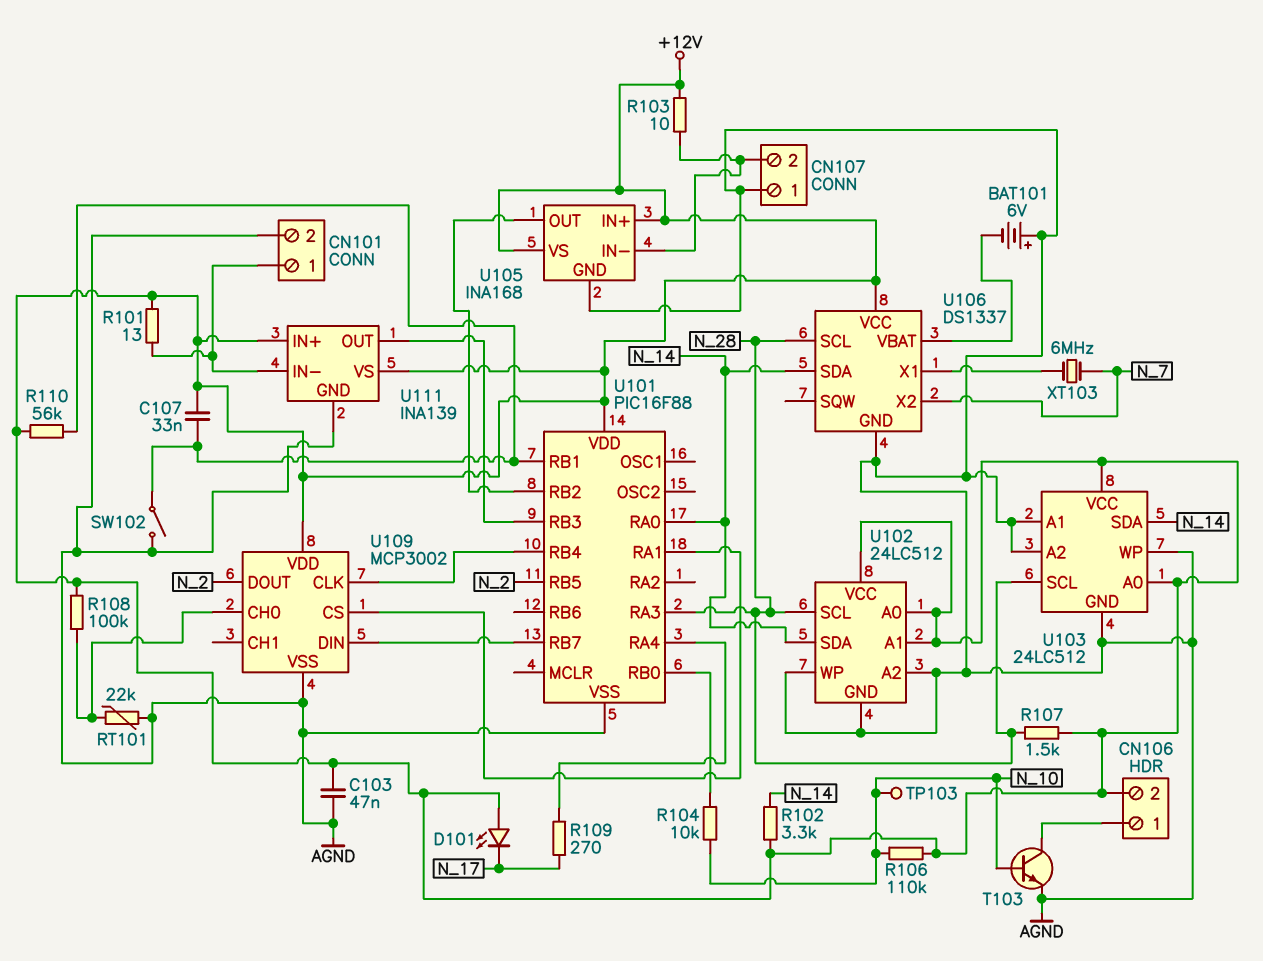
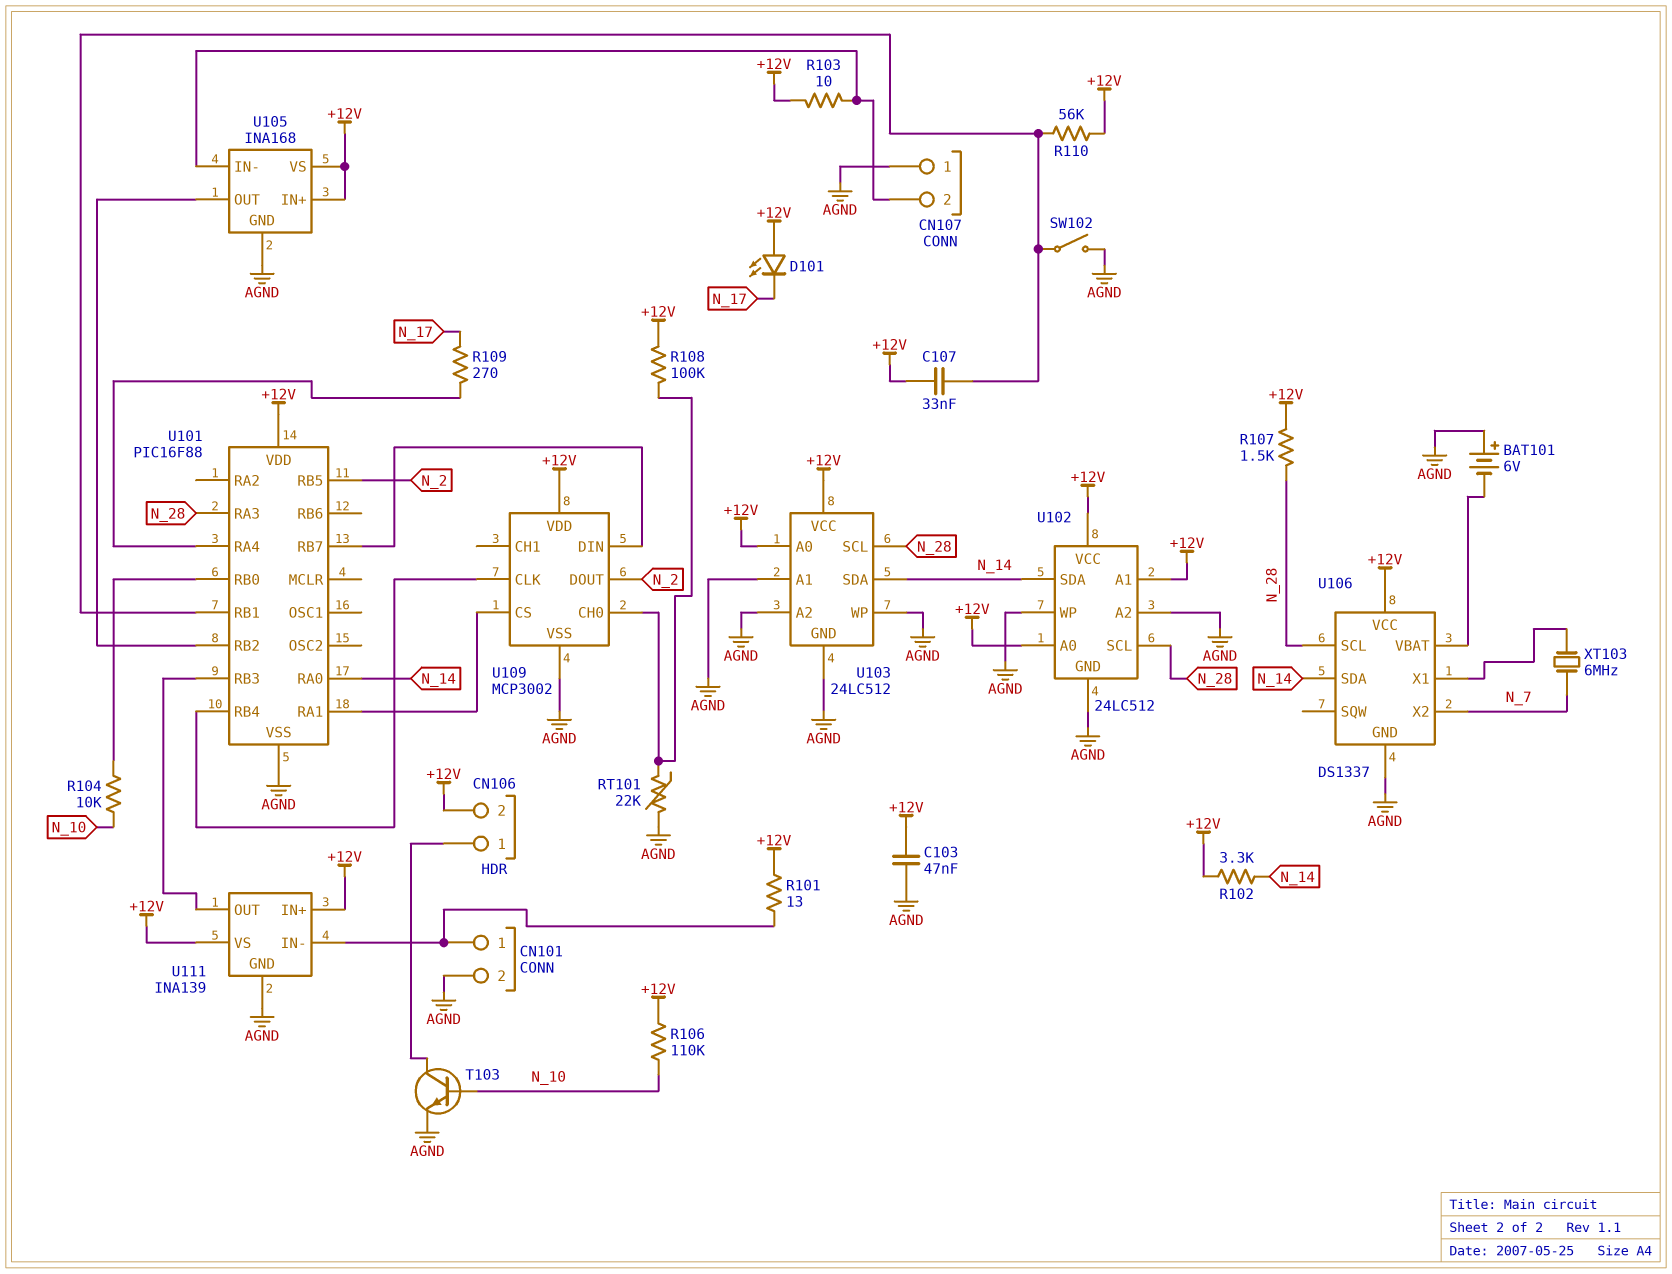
TP103: test point (N_10) -> none

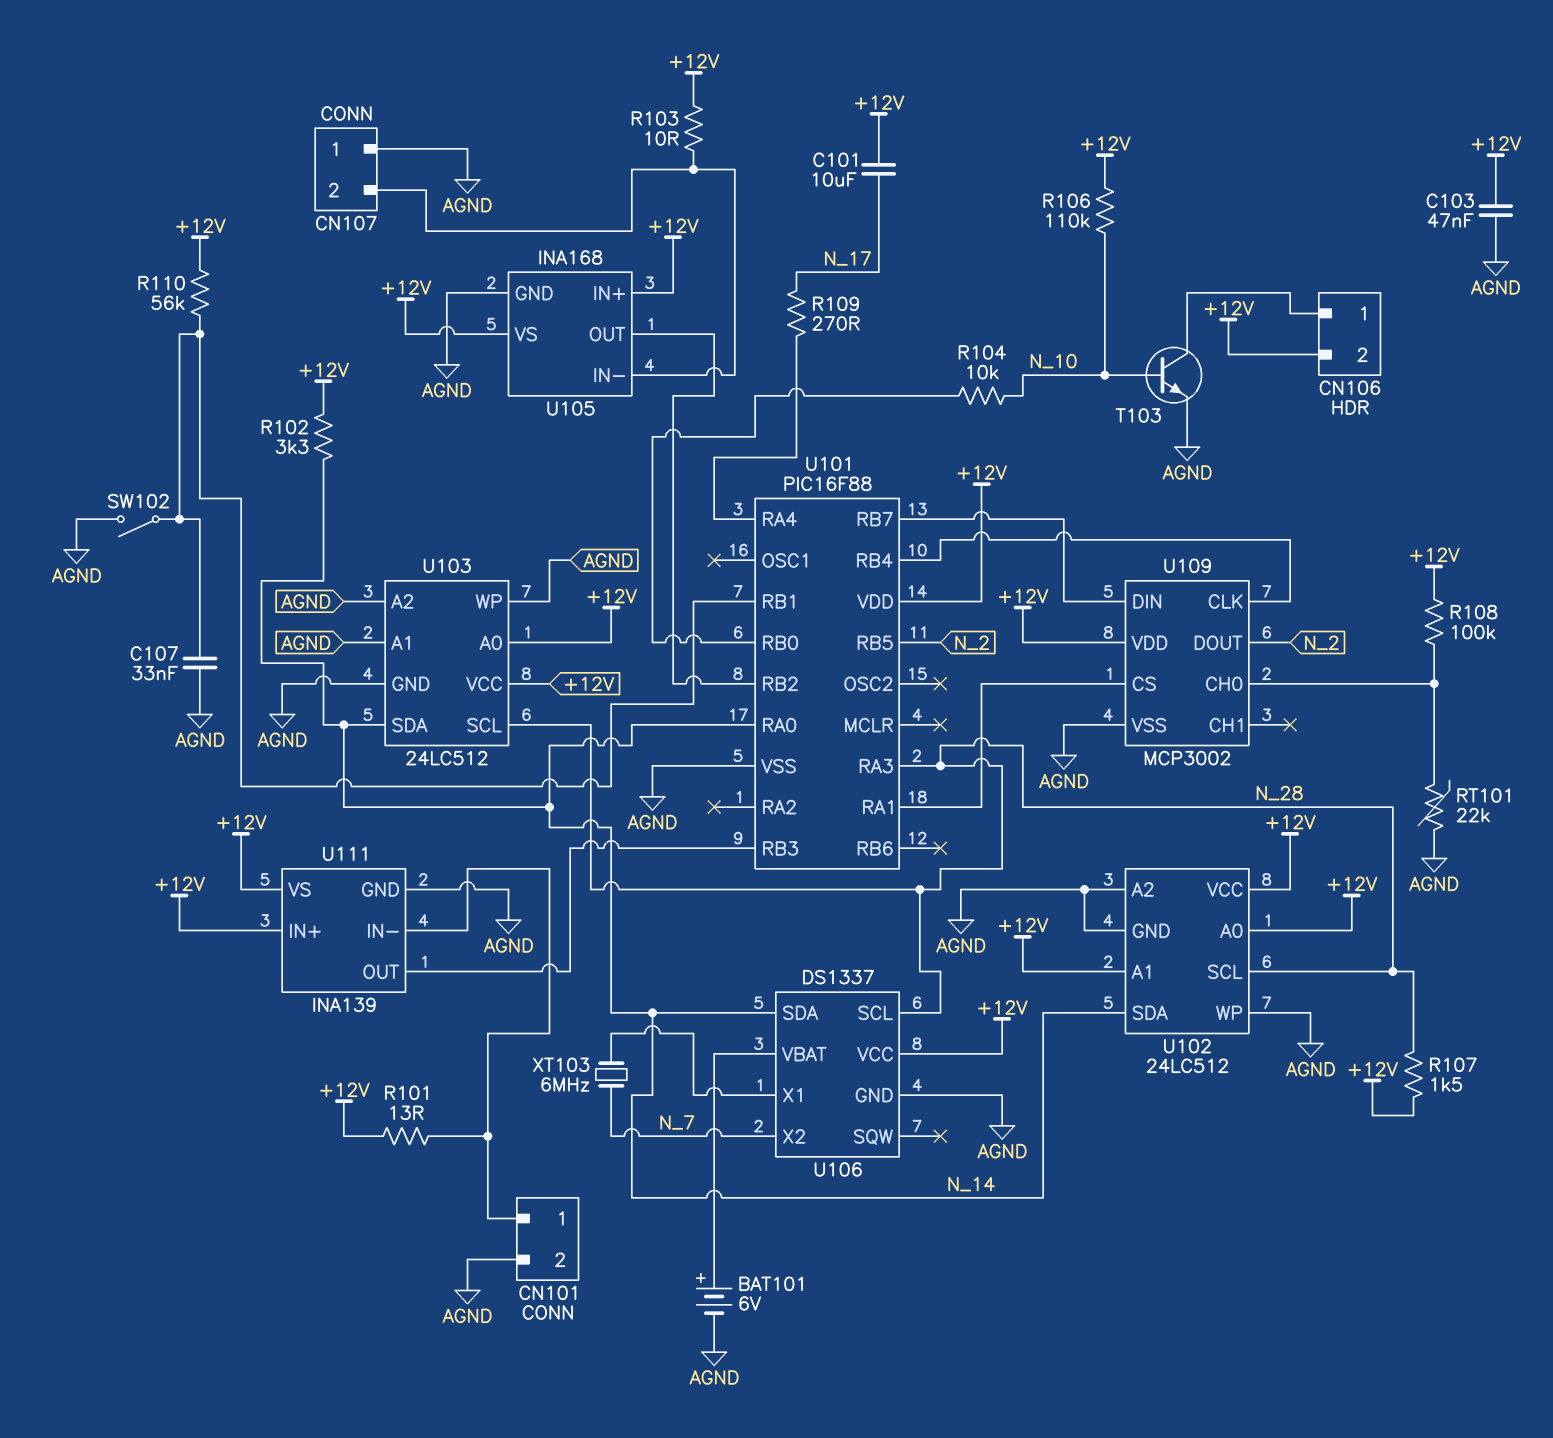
BAT101: 6V (plus AGND, minus U106/VBAT) -> 6V (plus U106/VBAT, minus AGND)
C101: none -> 10uF (+12V, N_17)
C107: 33nF (+12V, U101/RB1) -> 33nF (AGND, U101/RB1)
D101: LED (A +12V, K N_17) -> none

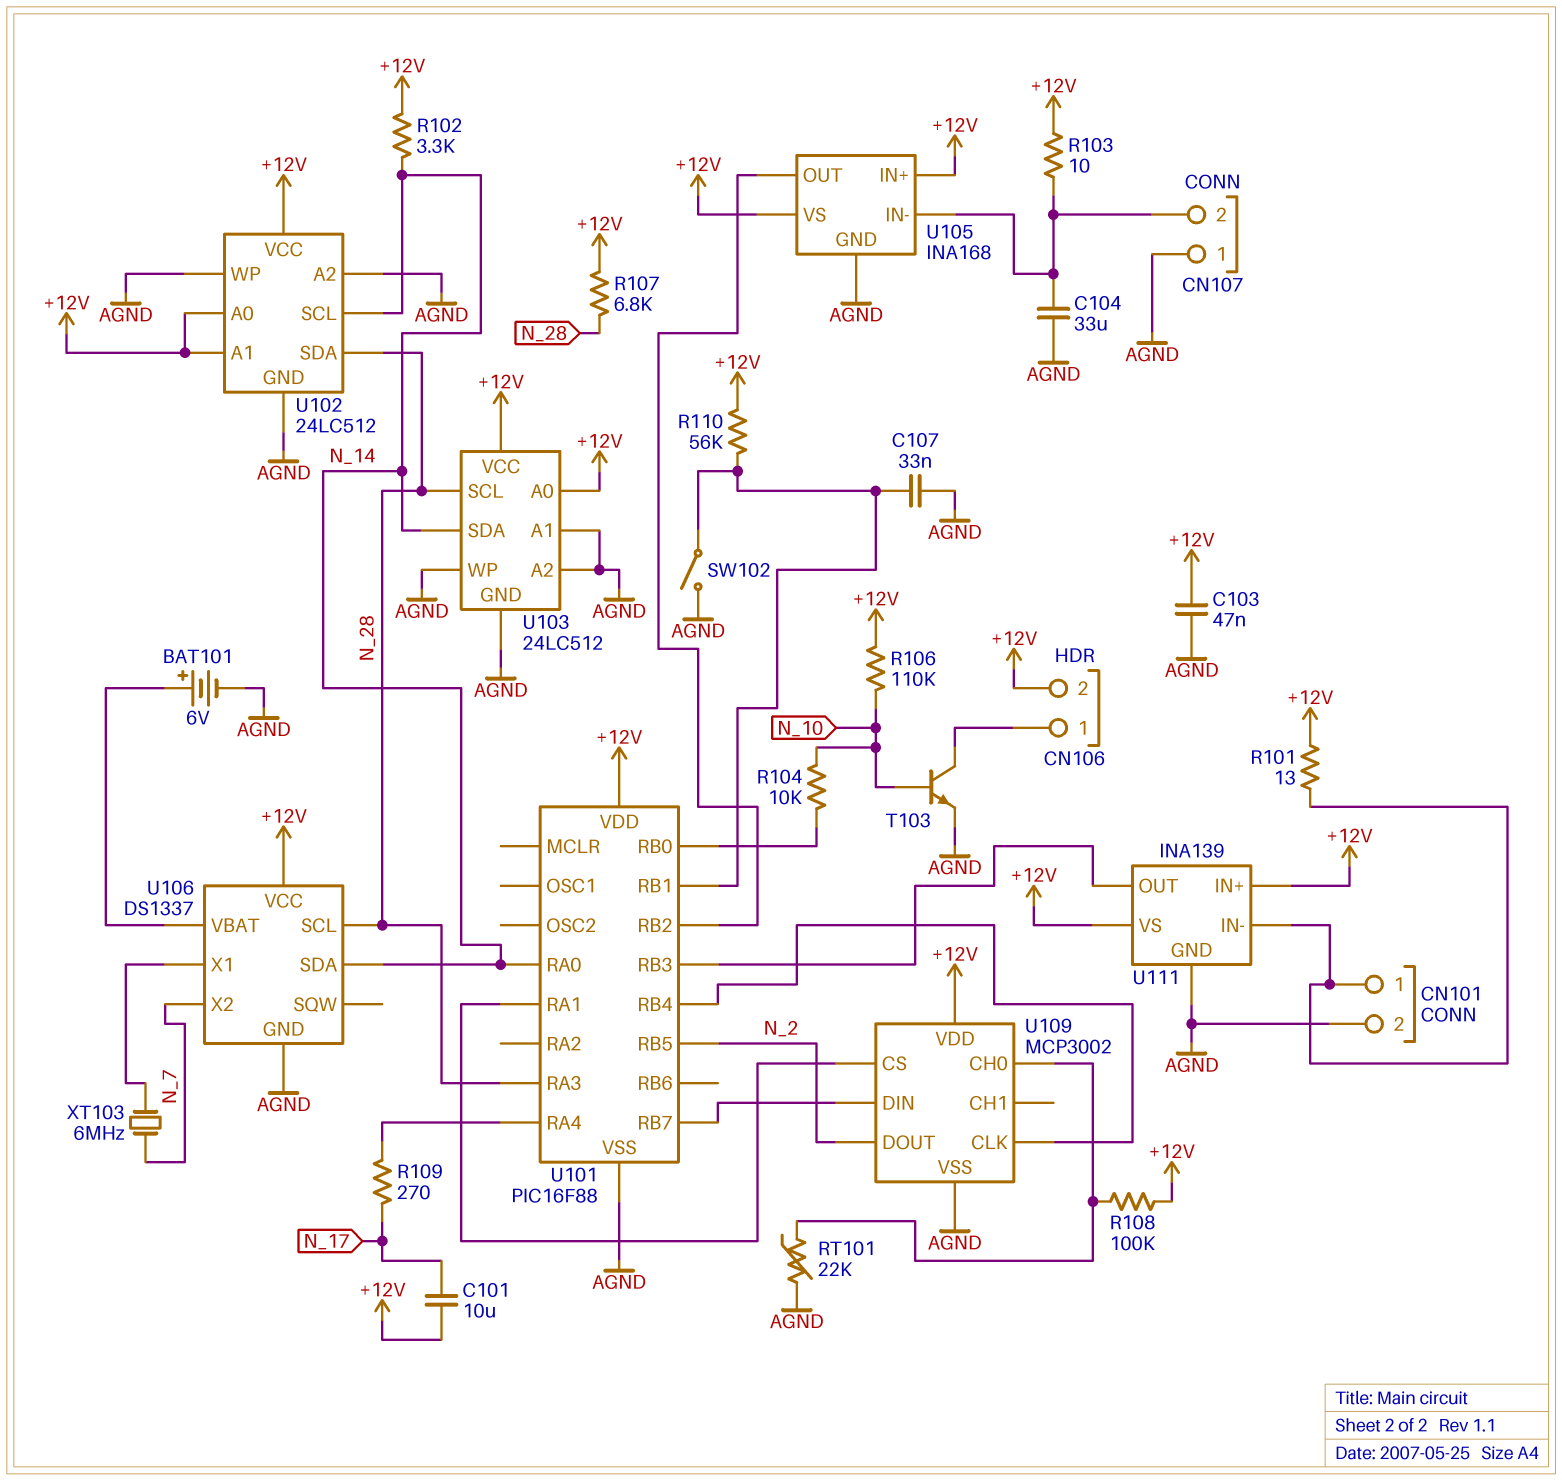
C104: none -> 33uF (AGND, CN107/2)
R107: 1.5k (+12V, N_28) -> 6.8k (+12V, N_28)
U102 pin SCL: N_28 -> N_14
U102 pin SDA: N_14 -> N_28

